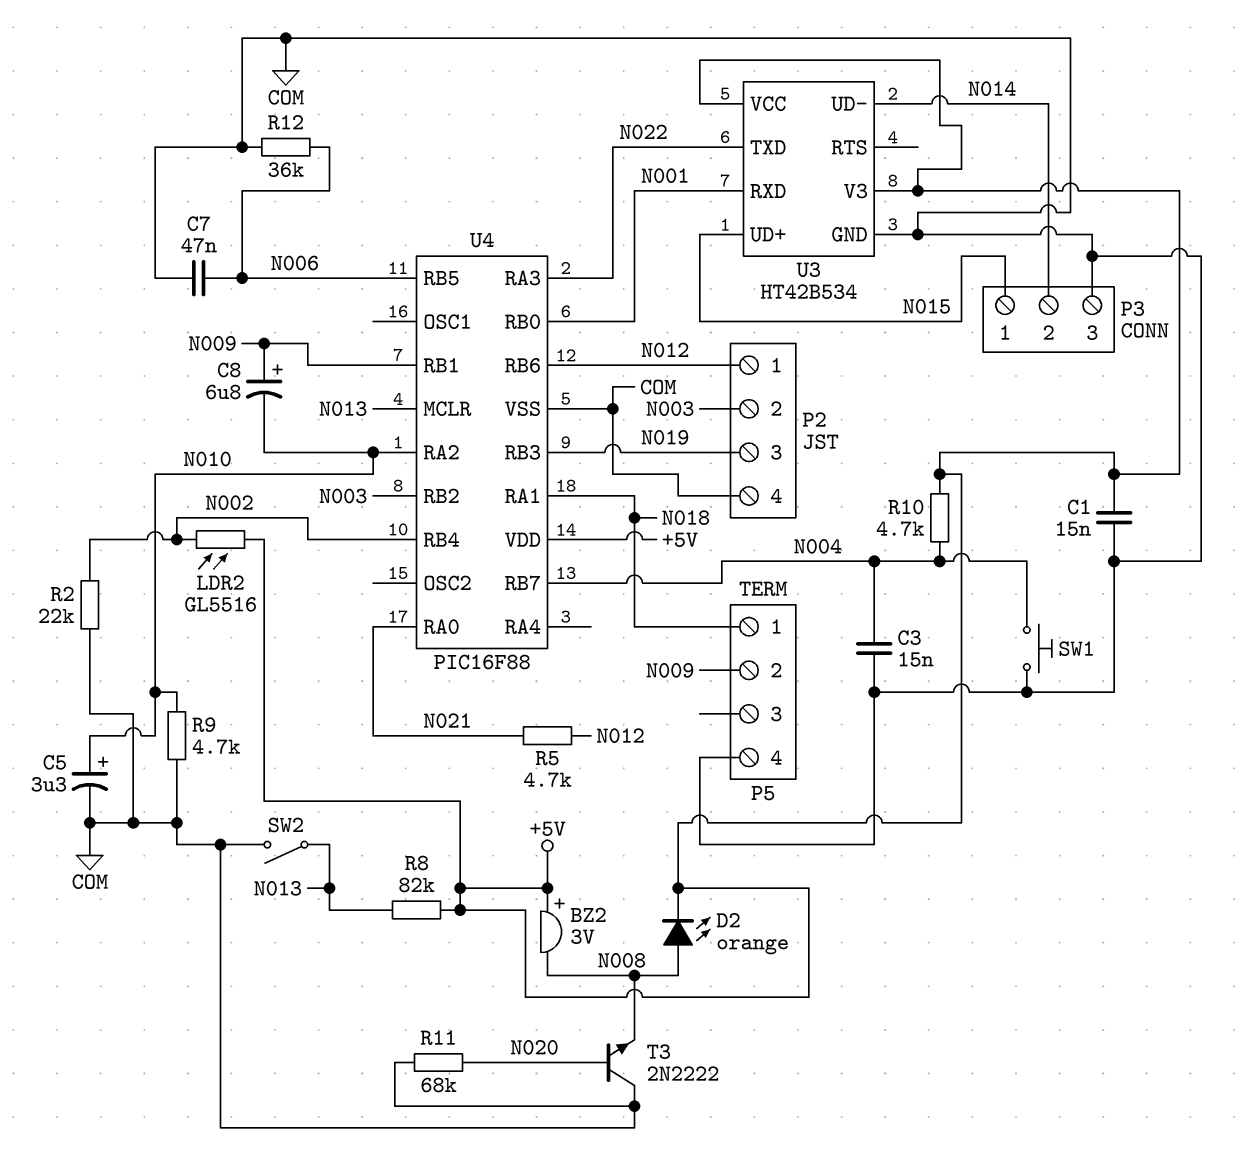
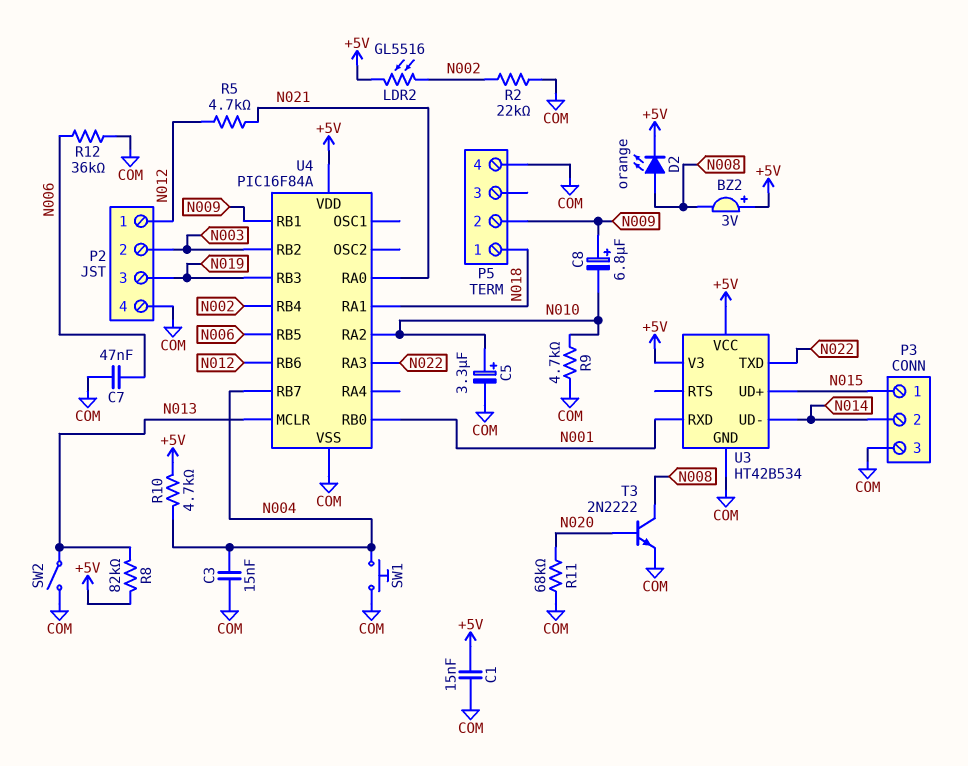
T3: NPN 2N2222 (B N020, C COM, E N008) -> NPN 2N2222 (B N020, C N008, E COM)
U4: PIC16F88 -> PIC16F84A

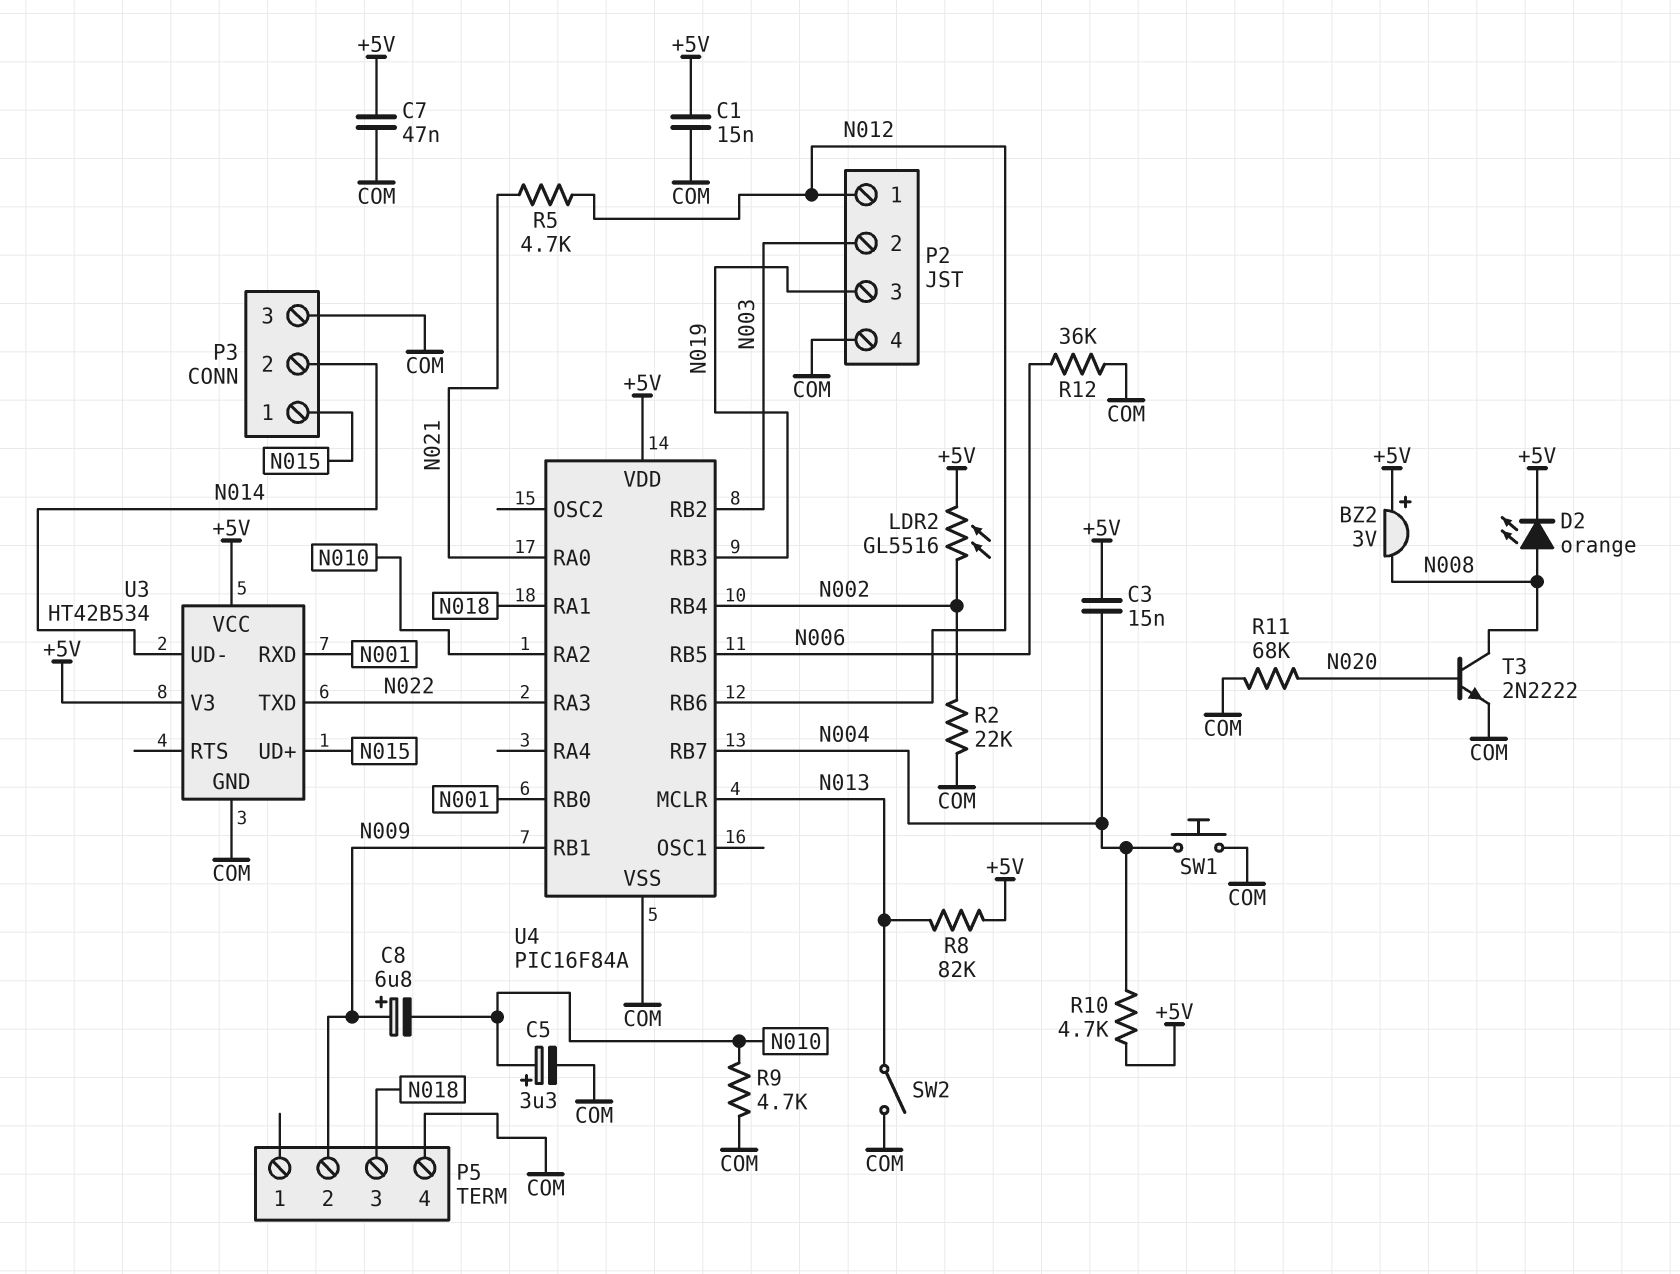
C3: 15nF (COM, N004) -> 15nF (+5V, N004)
C7: 47nF (COM, N006) -> 47nF (+5V, COM)
P5 pin 1: N018 -> none
P5 pin 3: none -> N018

